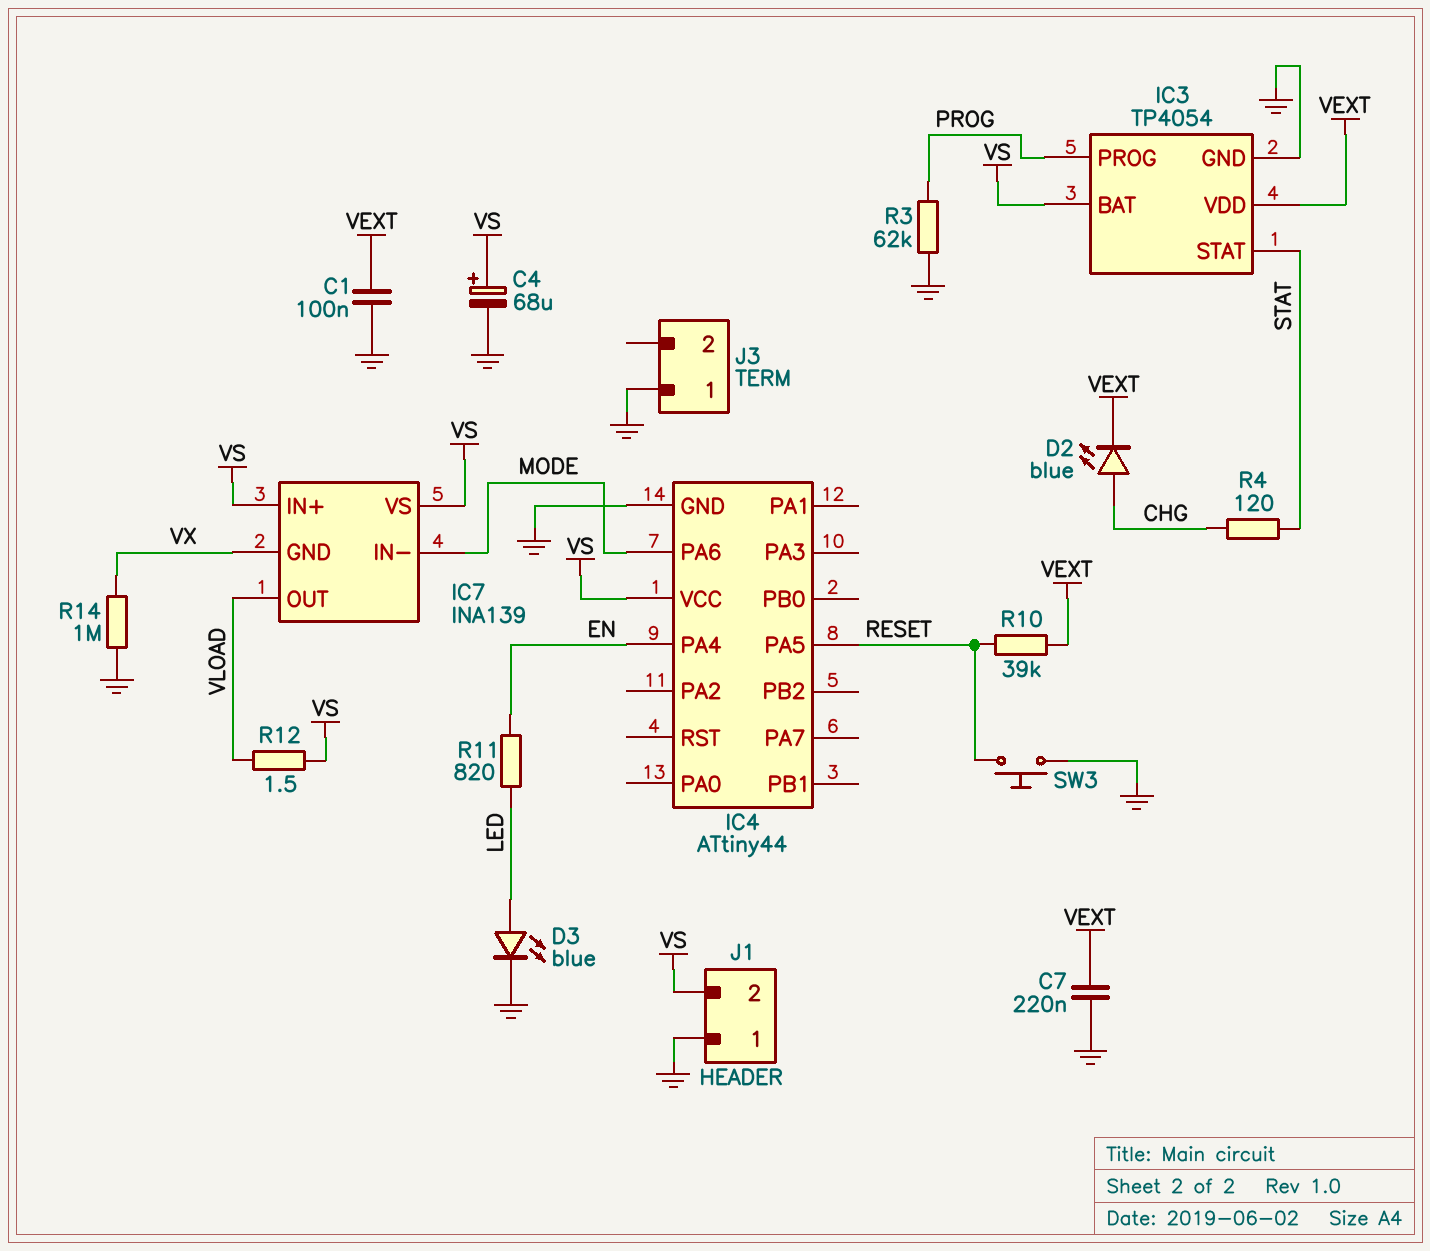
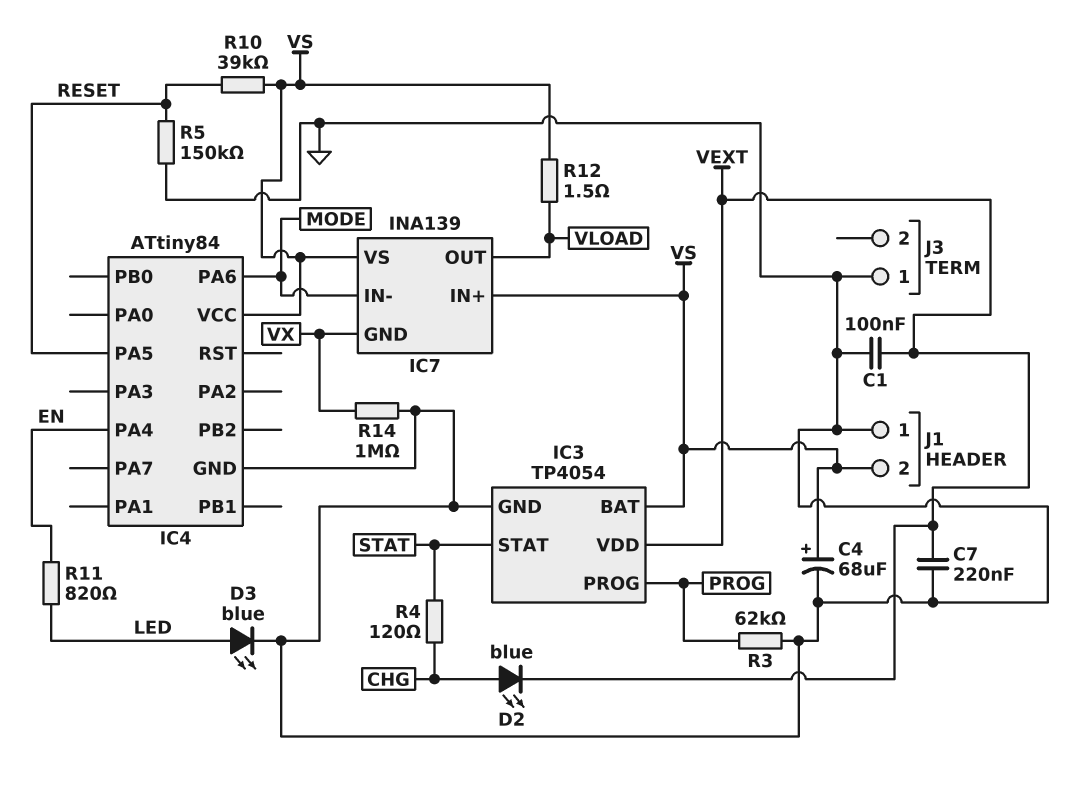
IC4: ATtiny44 -> ATtiny84
R5: none -> 150k (GND, RESET)
R10: 39k (RESET, VEXT) -> 39k (RESET, VS)
SW3: button (GND, RESET) -> none

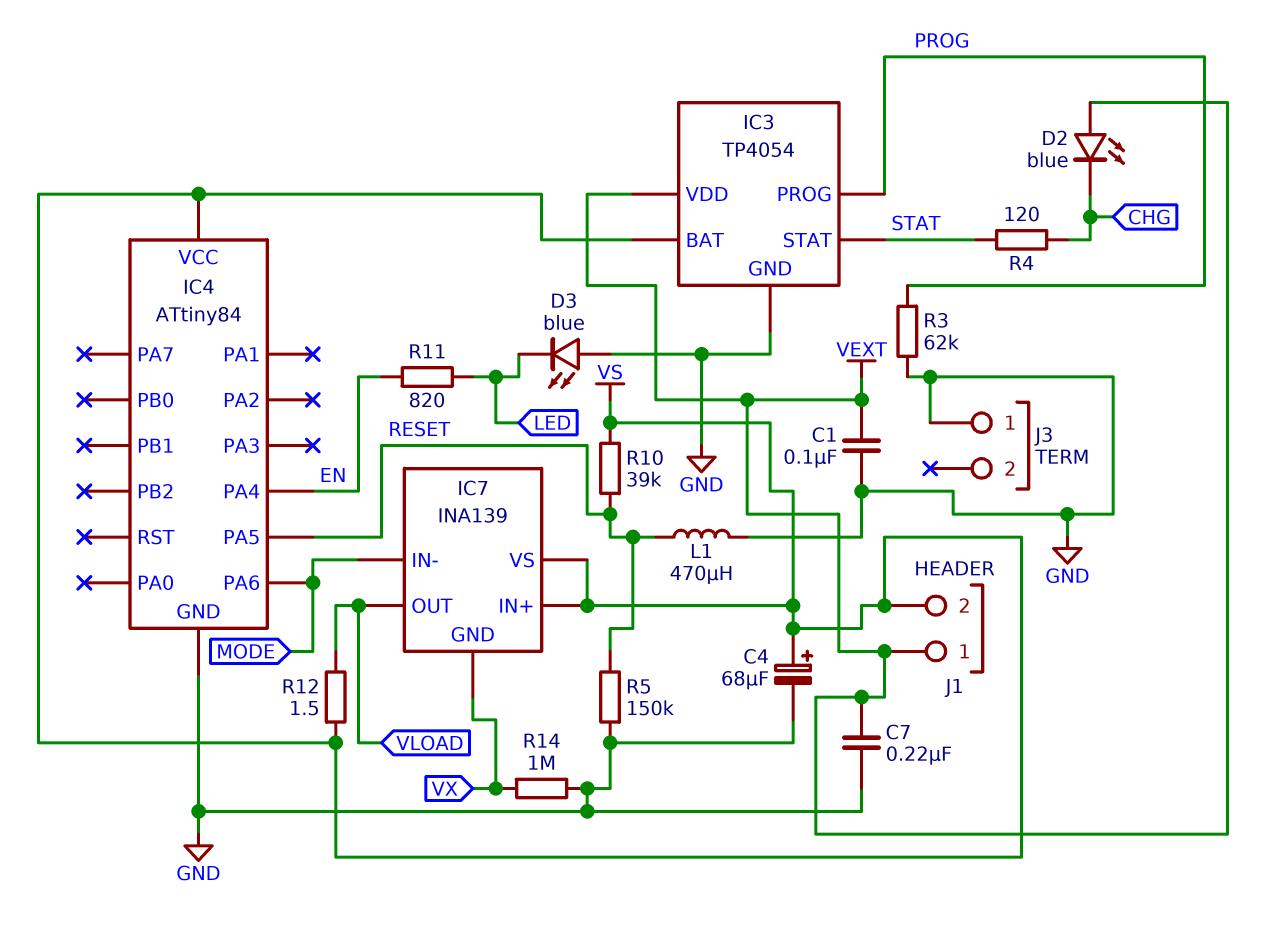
D2: LED blue (A CHG, K VEXT) -> LED blue (A VEXT, K CHG)
D3: LED blue (A LED, K GND) -> LED blue (A GND, K LED)
J1 pin 1: GND -> VEXT
L1: none -> 470uH (GND, RESET)

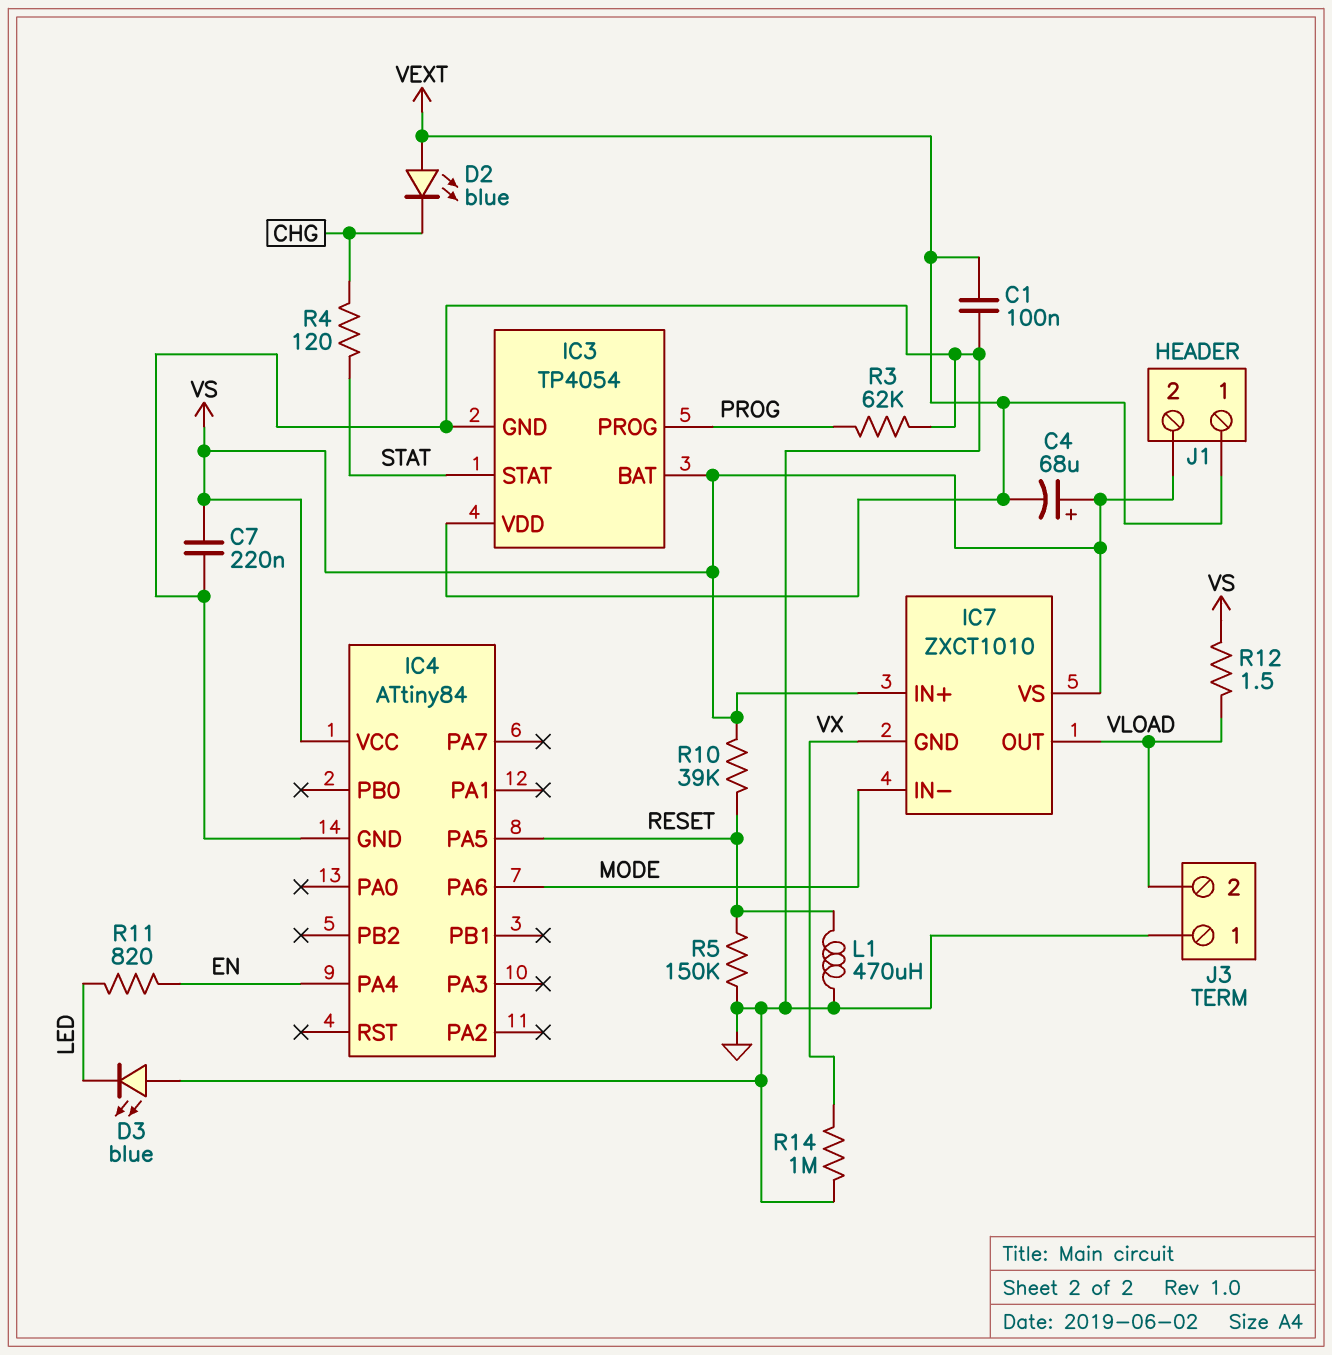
C4: 68uF (plus VS, minus GND) -> 68uF (plus VS, minus VEXT)
C7: 220nF (GND, VEXT) -> 220nF (GND, VS)
IC7: INA139 -> ZXCT1010
J3 pin 2: none -> VLOAD

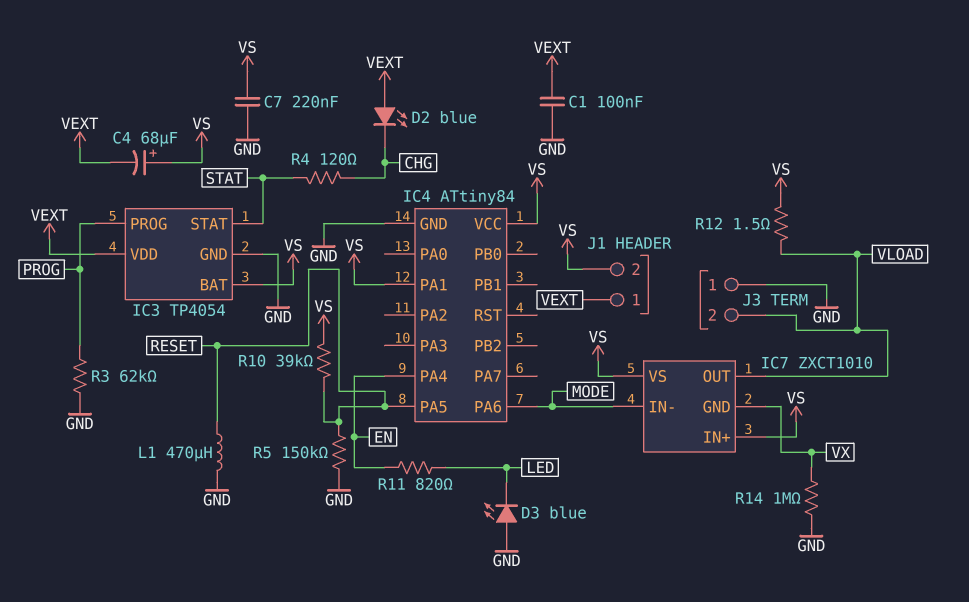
IC4 pin PA1: none -> VS

